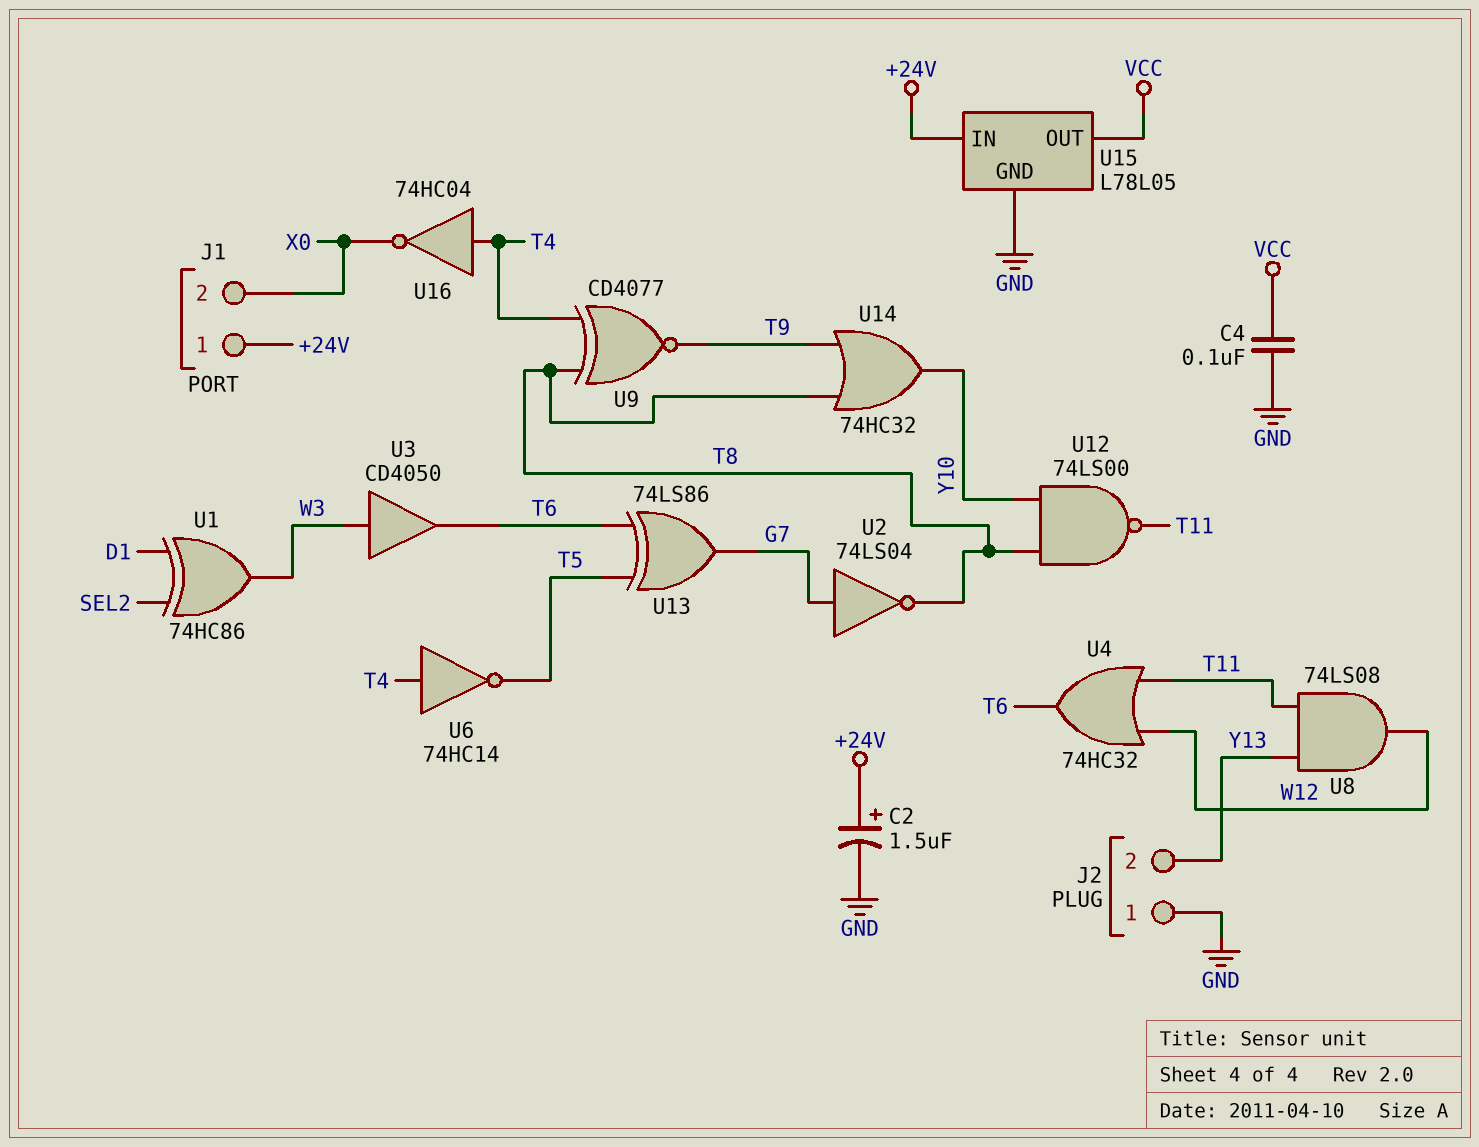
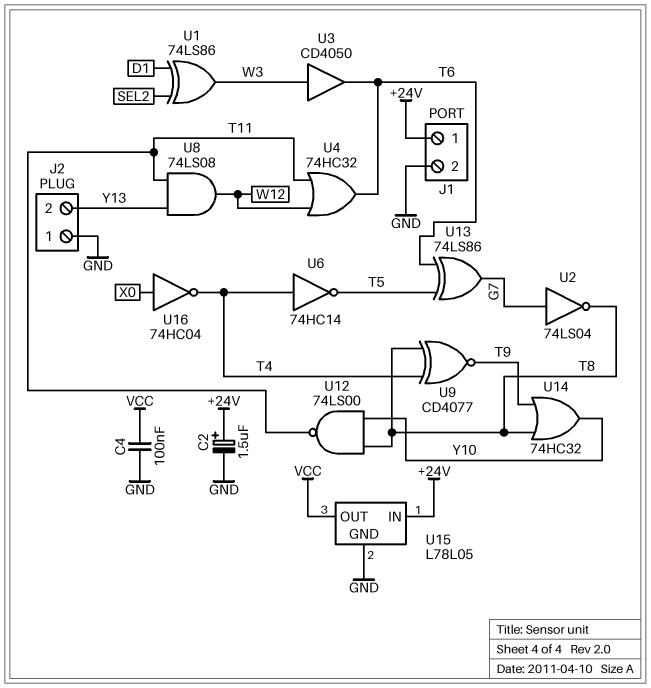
J1 pin 2: X0 -> GND
U1: XOR 74HC86 (in D1, in SEL2, out W3) -> XOR 74LS86 (in D1, in SEL2, out W3)
U16: NOT 74HC04 (in T4, out X0) -> NOT 74HC04 (in X0, out T4)

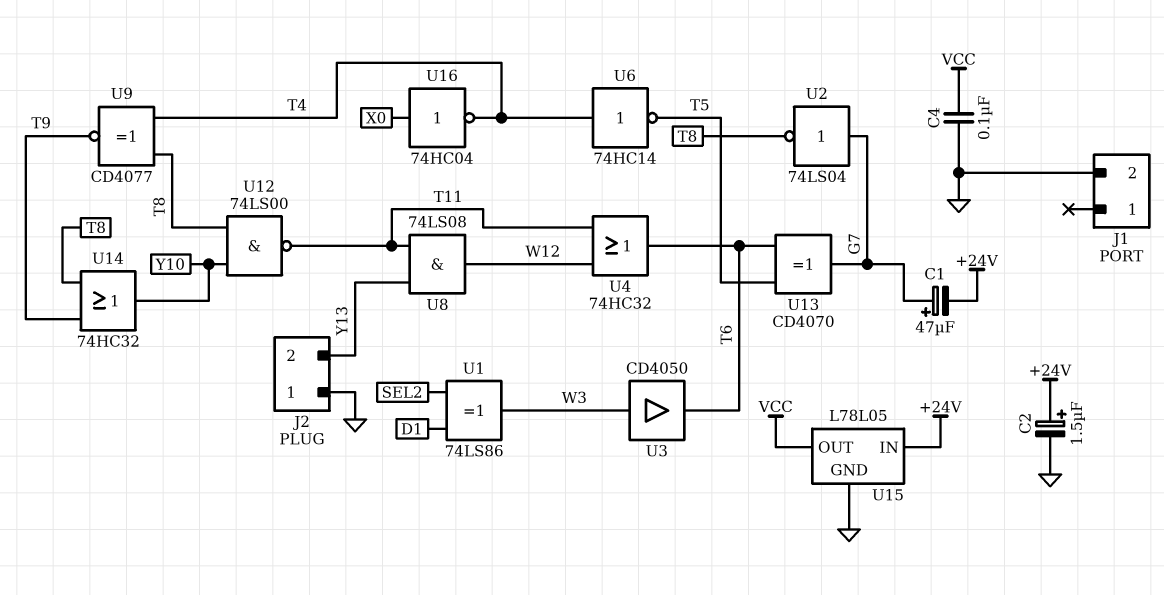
C1: none -> 47uF (plus G7, minus +24V)
J1 pin 1: +24V -> none
U13: XOR 74LS86 (in T5, in T6, out G7) -> XOR CD4070 (in T5, in T6, out G7)

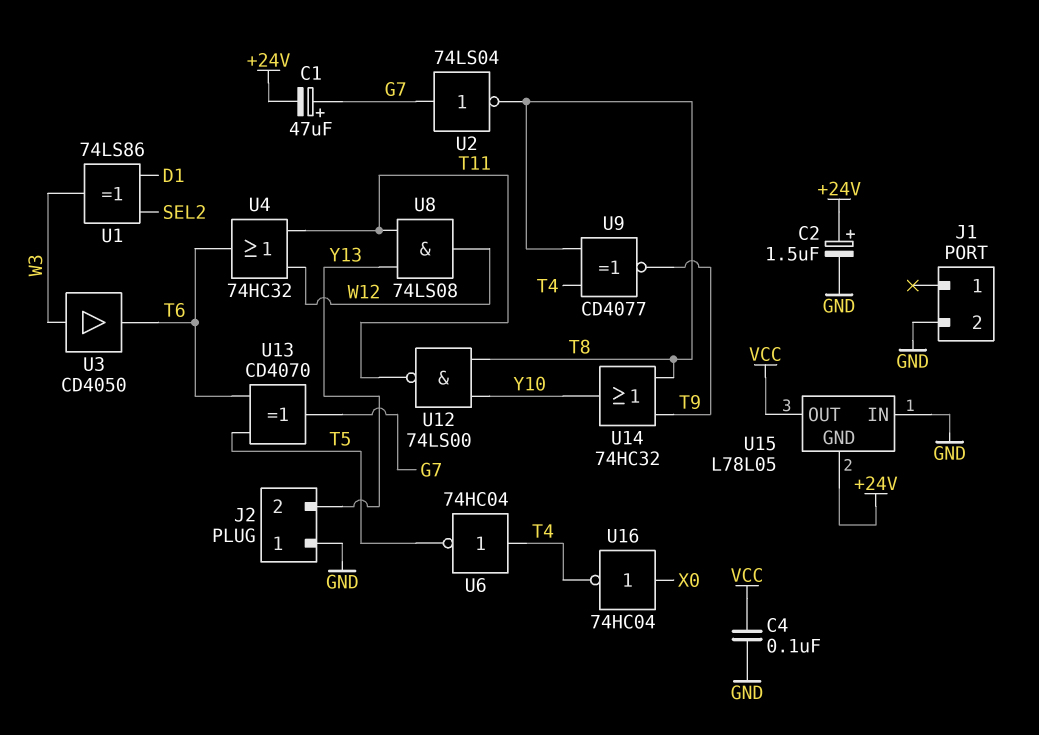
U6: NOT 74HC14 (in T4, out T5) -> NOT 74HC04 (in T4, out T5)
U15 pin GND: GND -> +24V
U15 pin IN: +24V -> GND

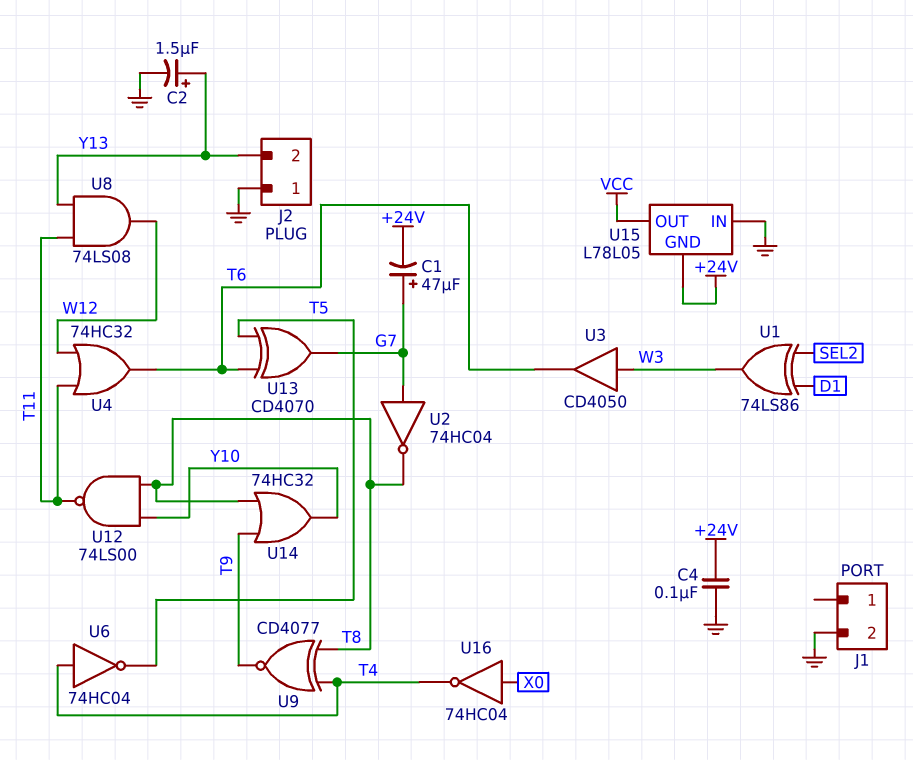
C2: 1.5uF (plus +24V, minus GND) -> 1.5uF (plus Y13, minus GND)
C4: 100nF (GND, VCC) -> 100nF (+24V, GND)
U2: NOT 74LS04 (in G7, out T8) -> NOT 74HC04 (in G7, out T8)

